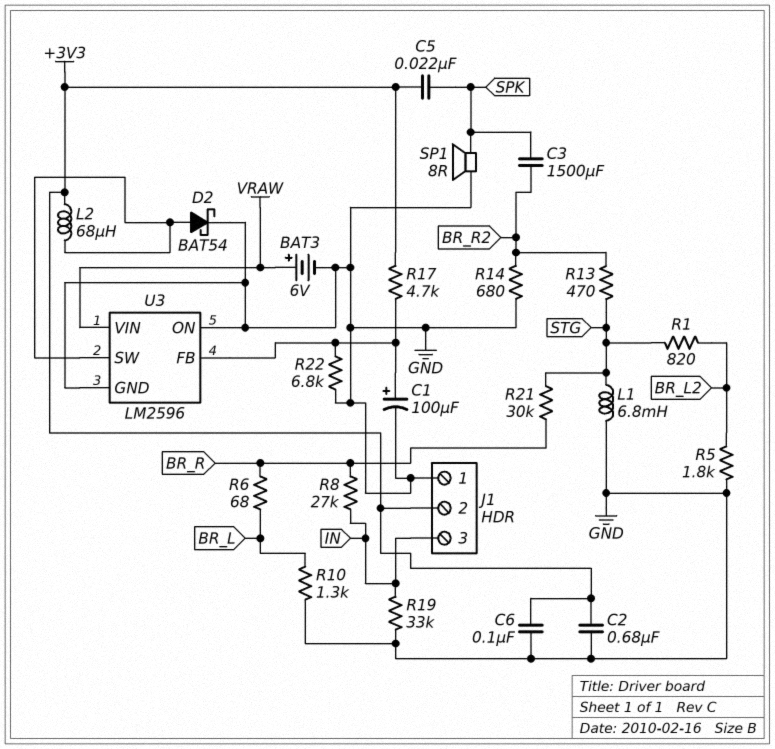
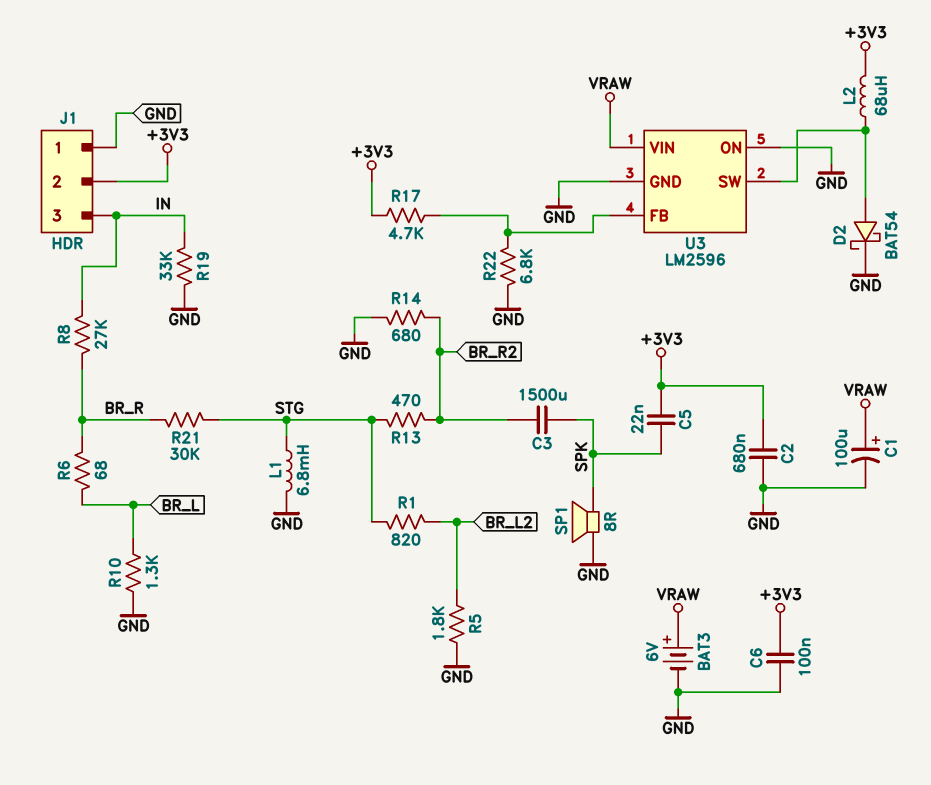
C1: 100uF (plus U3/FB, minus GND) -> 100uF (plus VRAW, minus GND)

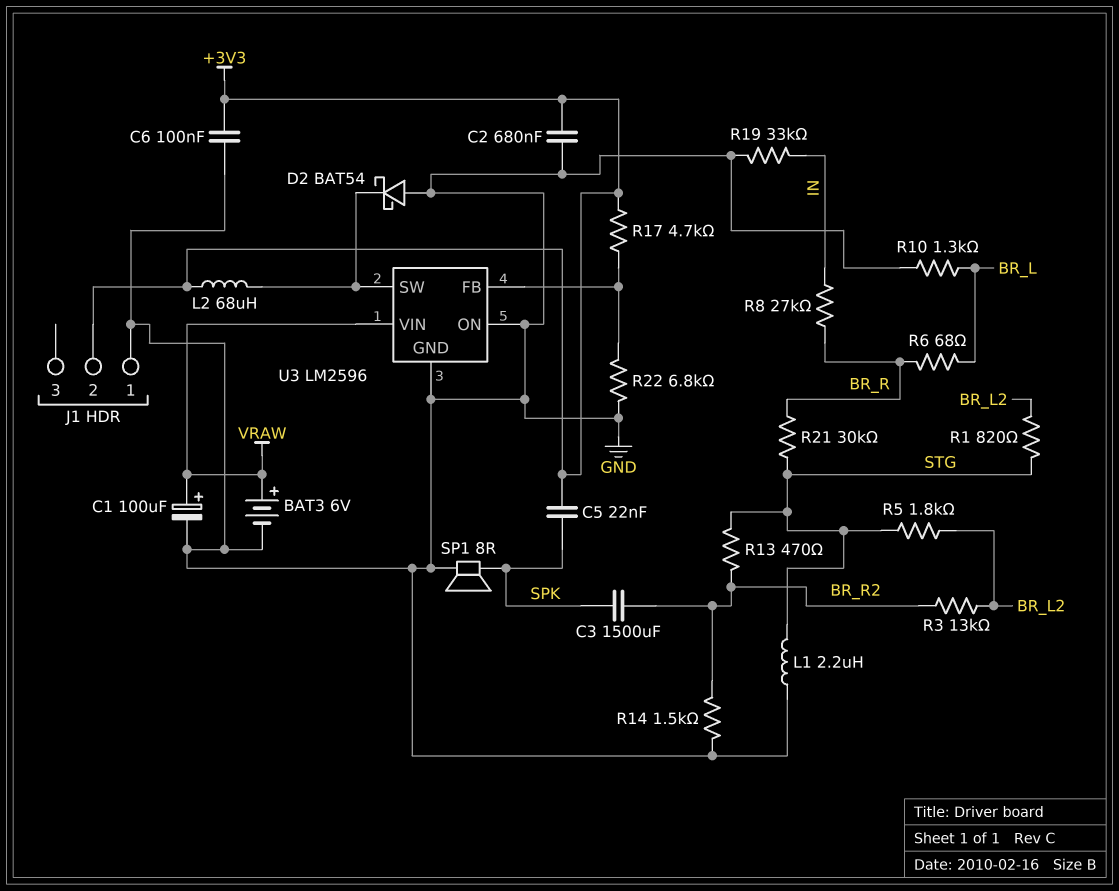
D2: schottky BAT54 (A U3/SW, K GND) -> schottky BAT54 (A GND, K U3/SW)
J1 pin 3: IN -> none
L1: 6.8mH (GND, STG) -> 2.2uH (GND, STG)
R3: none -> 13k (BR_L2, BR_R2)
R5: 1.8k (BR_L2, GND) -> 1.8k (BR_L2, STG)
R14: 680 (BR_R2, GND) -> 1.5k (BR_R2, GND)

